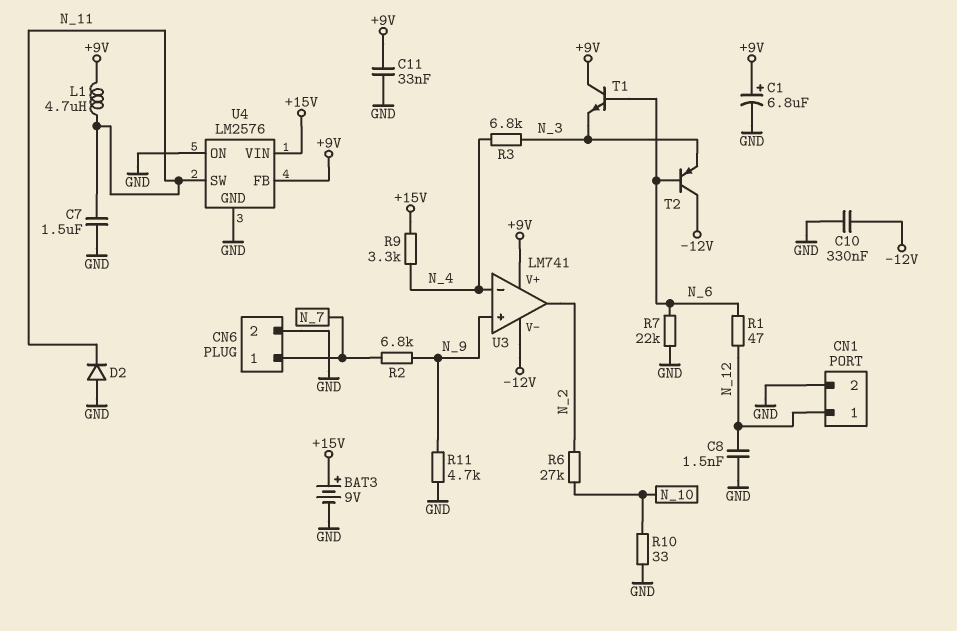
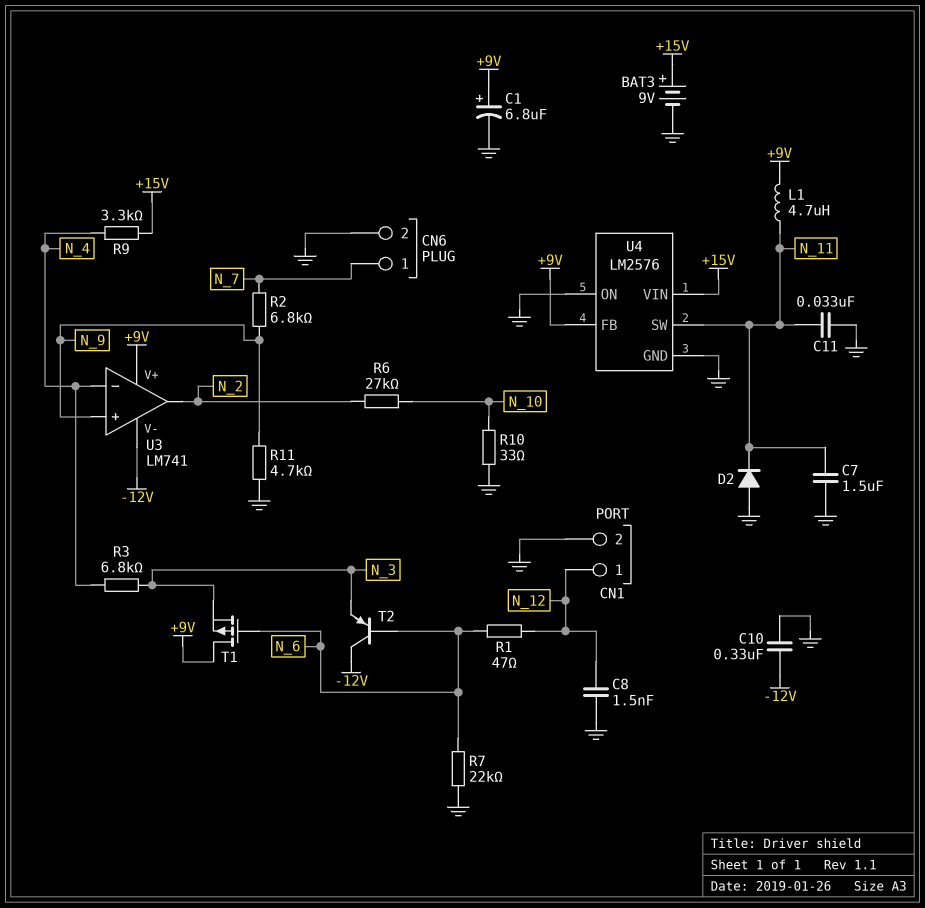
C11: 33nF (+9V, GND) -> 33nF (GND, N_11)
T1: NPN (B N_6, C +9V, E N_3) -> PMOS (G N_6, D +9V, S N_3)

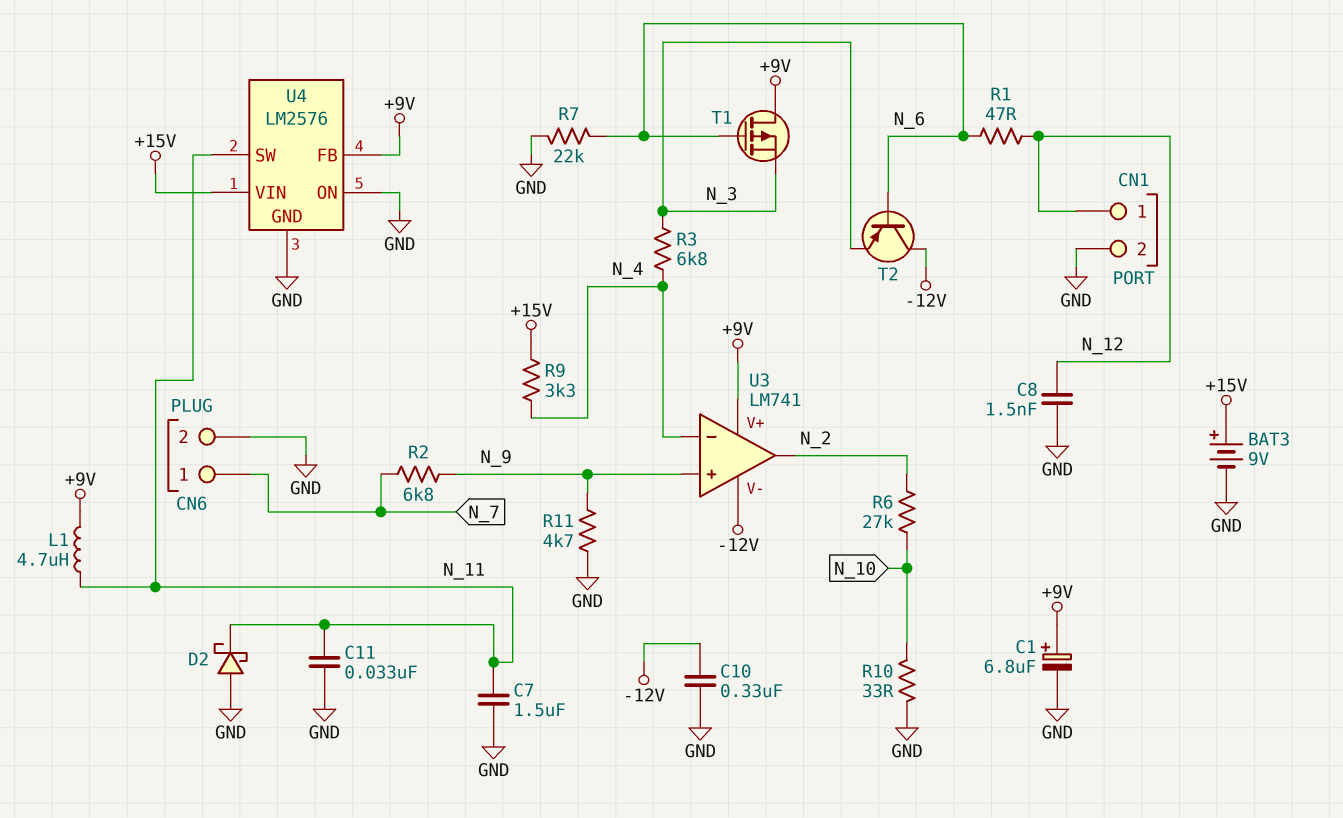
D2: diode (A GND, K N_11) -> schottky (A GND, K N_11)

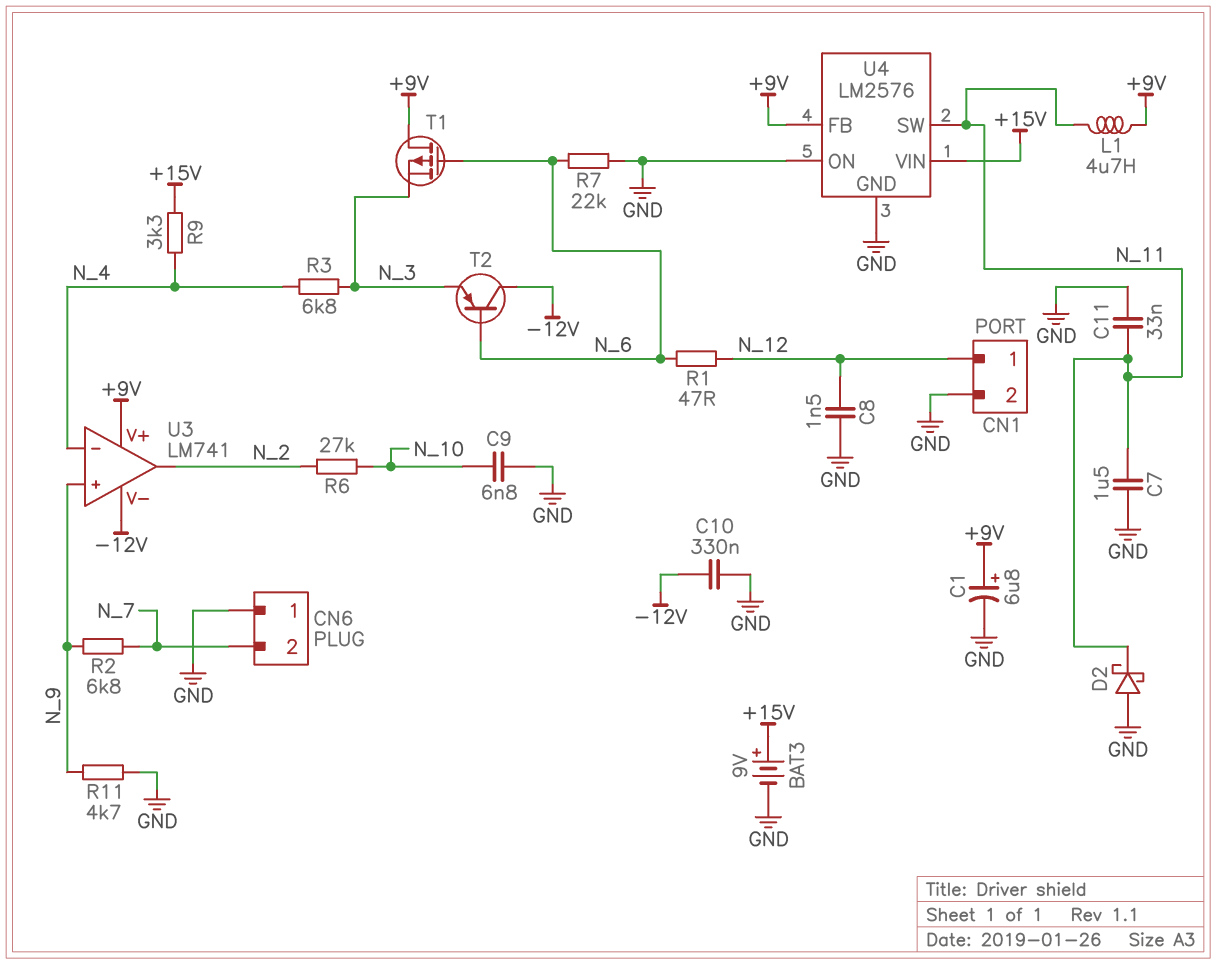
C9: none -> 6.8nF (GND, N_10)
CN6 pin 1: N_7 -> GND
CN6 pin 2: GND -> N_7
R10: 33 (GND, N_10) -> none

